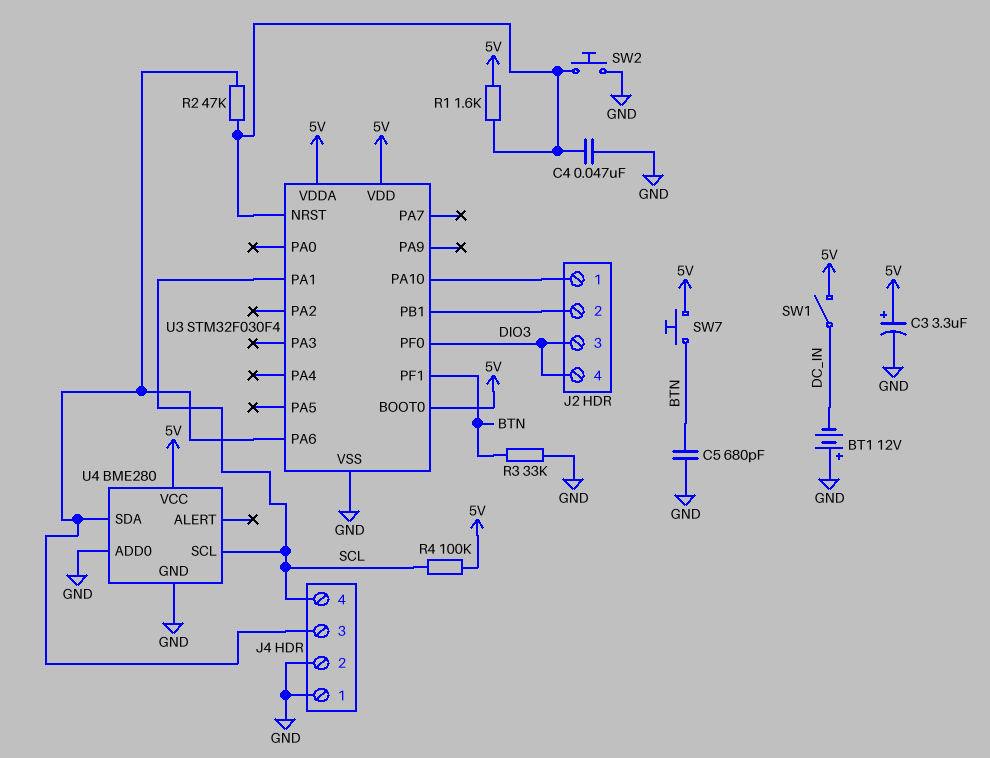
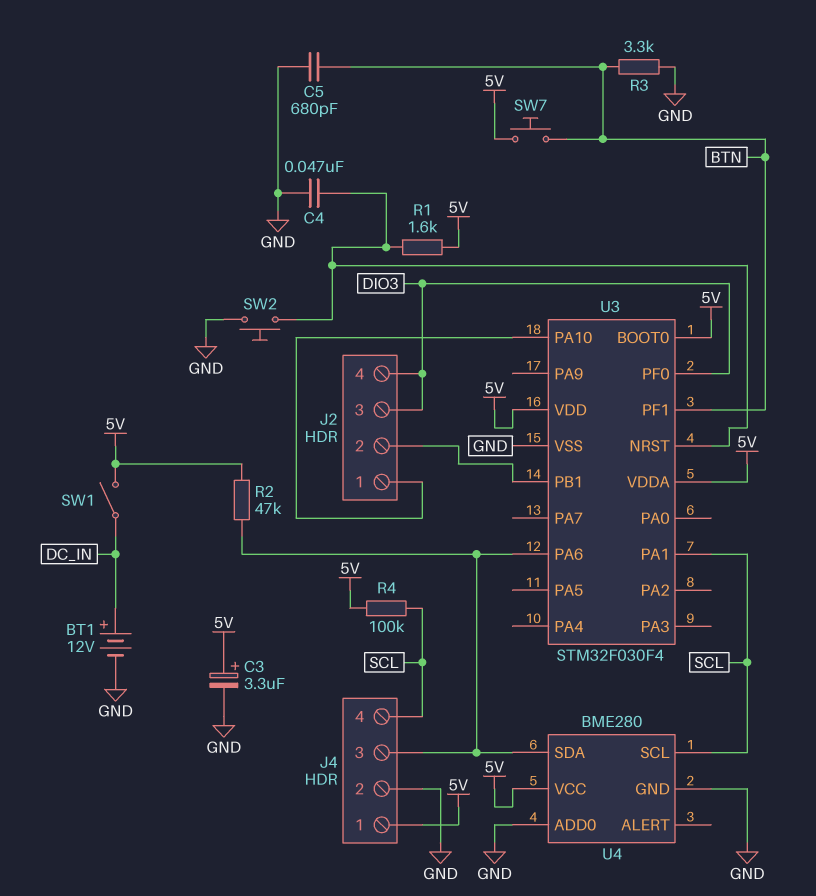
BT1: 12V (plus GND, minus DC_IN) -> 12V (plus DC_IN, minus GND)
J4 pin 1: GND -> 5V
R2: 47k (J4/3, U3/NRST) -> 47k (5V, J4/3)
R3: 33k (BTN, GND) -> 3.3k (BTN, GND)

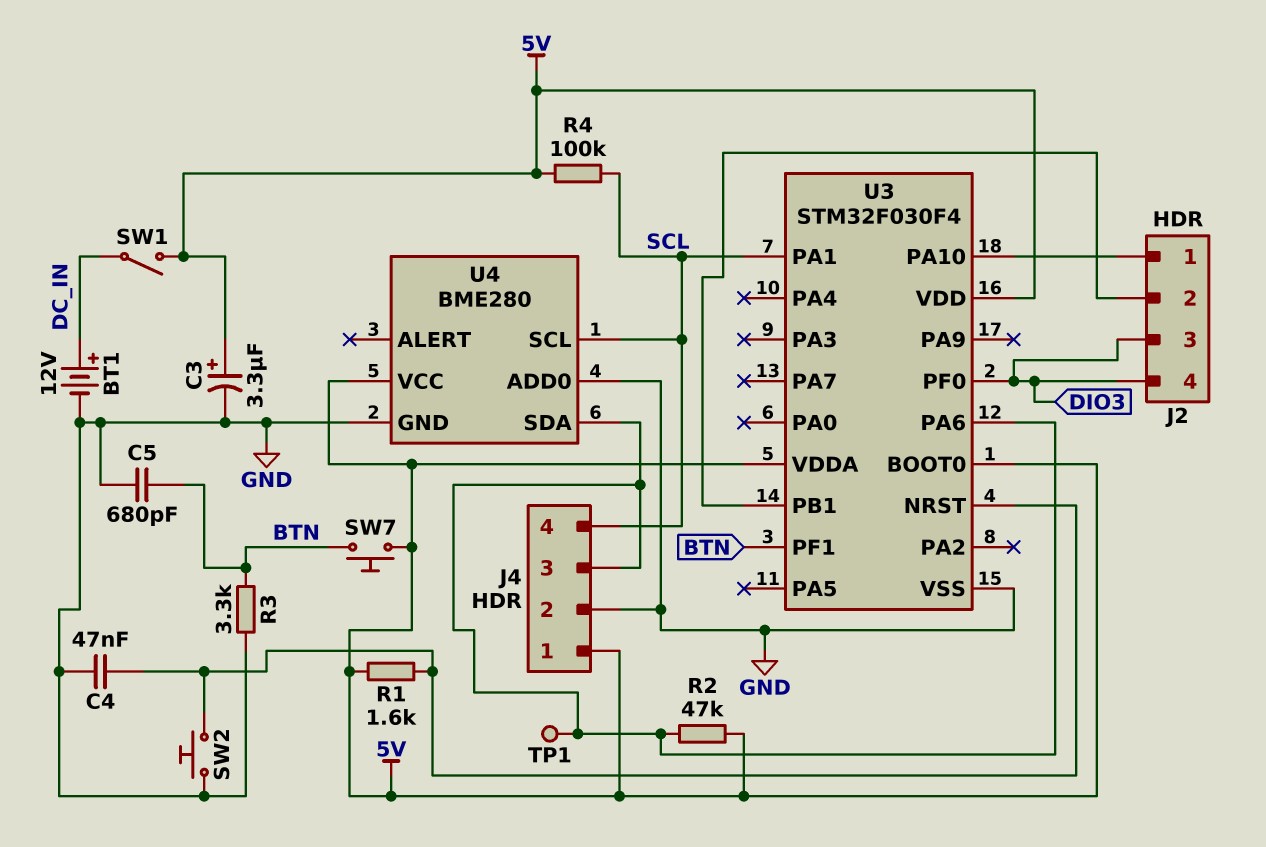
TP1: none -> test point (J4/3)

